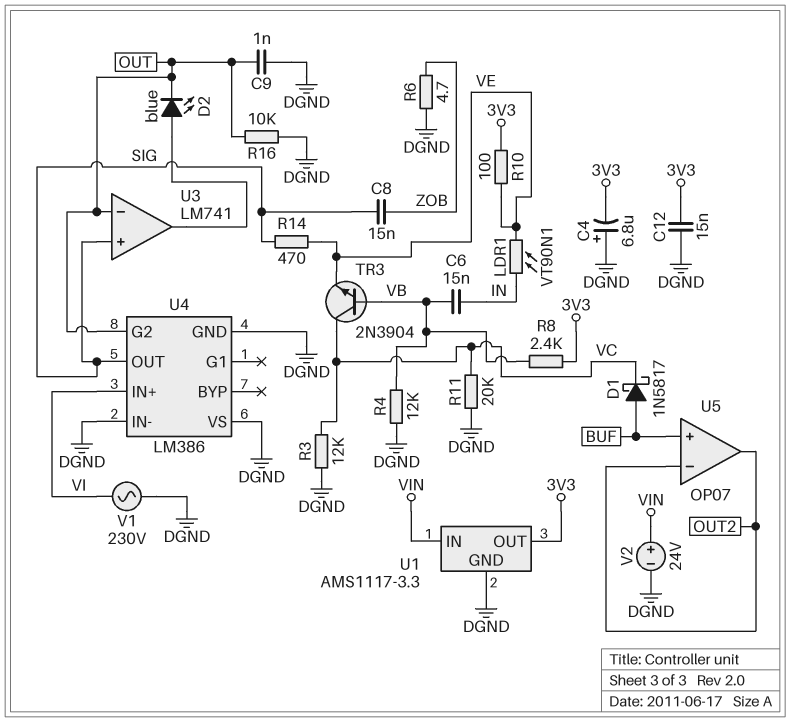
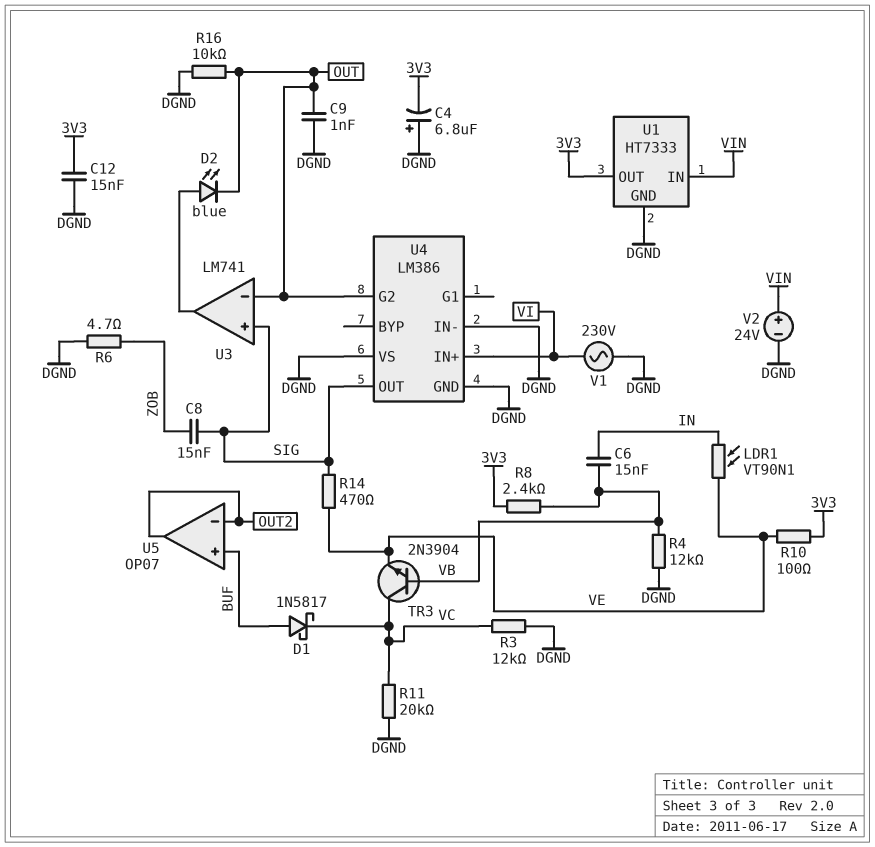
U1: AMS1117-3.3 -> HT7333

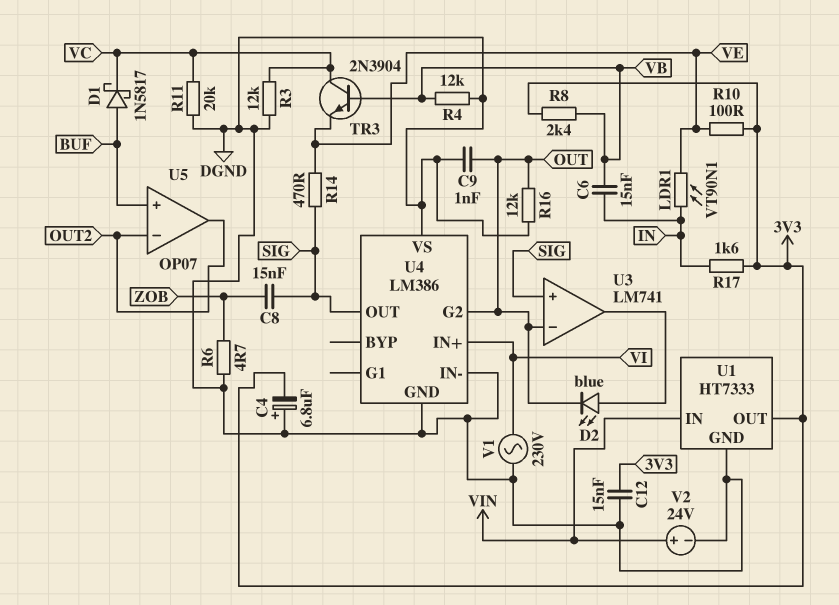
R16: 10k (DGND, OUT) -> 12k (DGND, OUT)
R17: none -> 1.6k (3V3, IN)

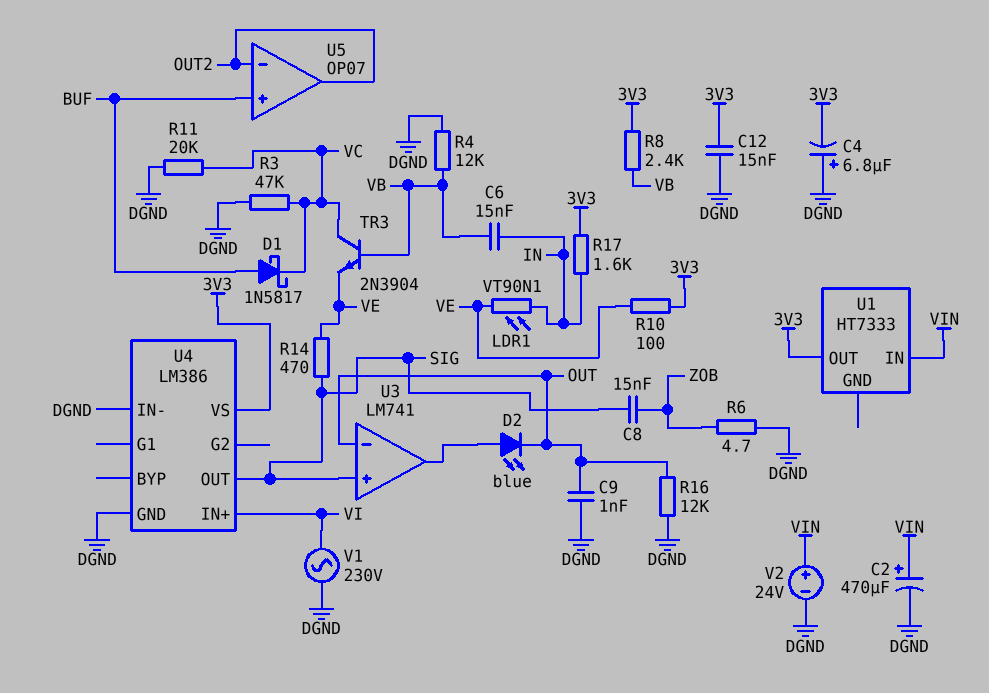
C2: none -> 470uF (plus VIN, minus DGND)
R3: 12k (DGND, VC) -> 47k (DGND, VC)
U1 pin GND: DGND -> none
U4 pin G2: OUT -> none
U4 pin VS: DGND -> 3V3

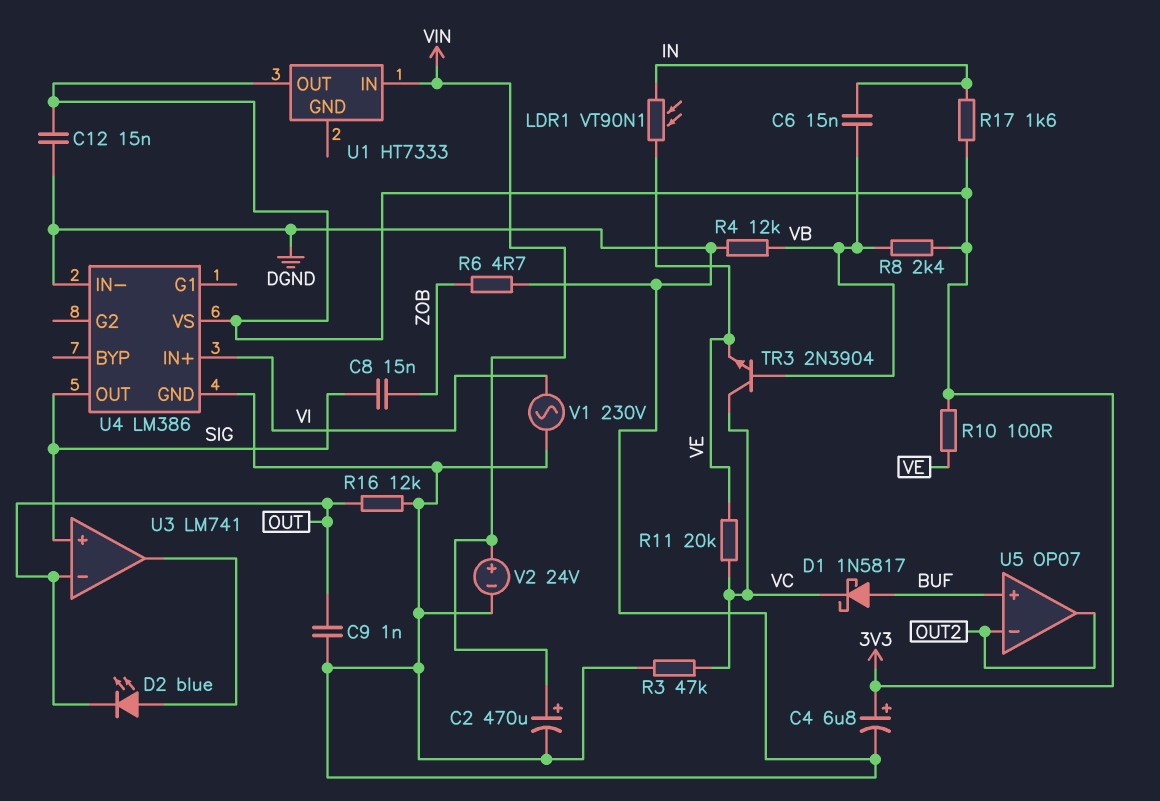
C4: 6.8uF (plus DGND, minus 3V3) -> 6.8uF (plus 3V3, minus DGND)
R11: 20k (DGND, VC) -> 20k (VC, VE)
R14: 470 (SIG, VE) -> none

